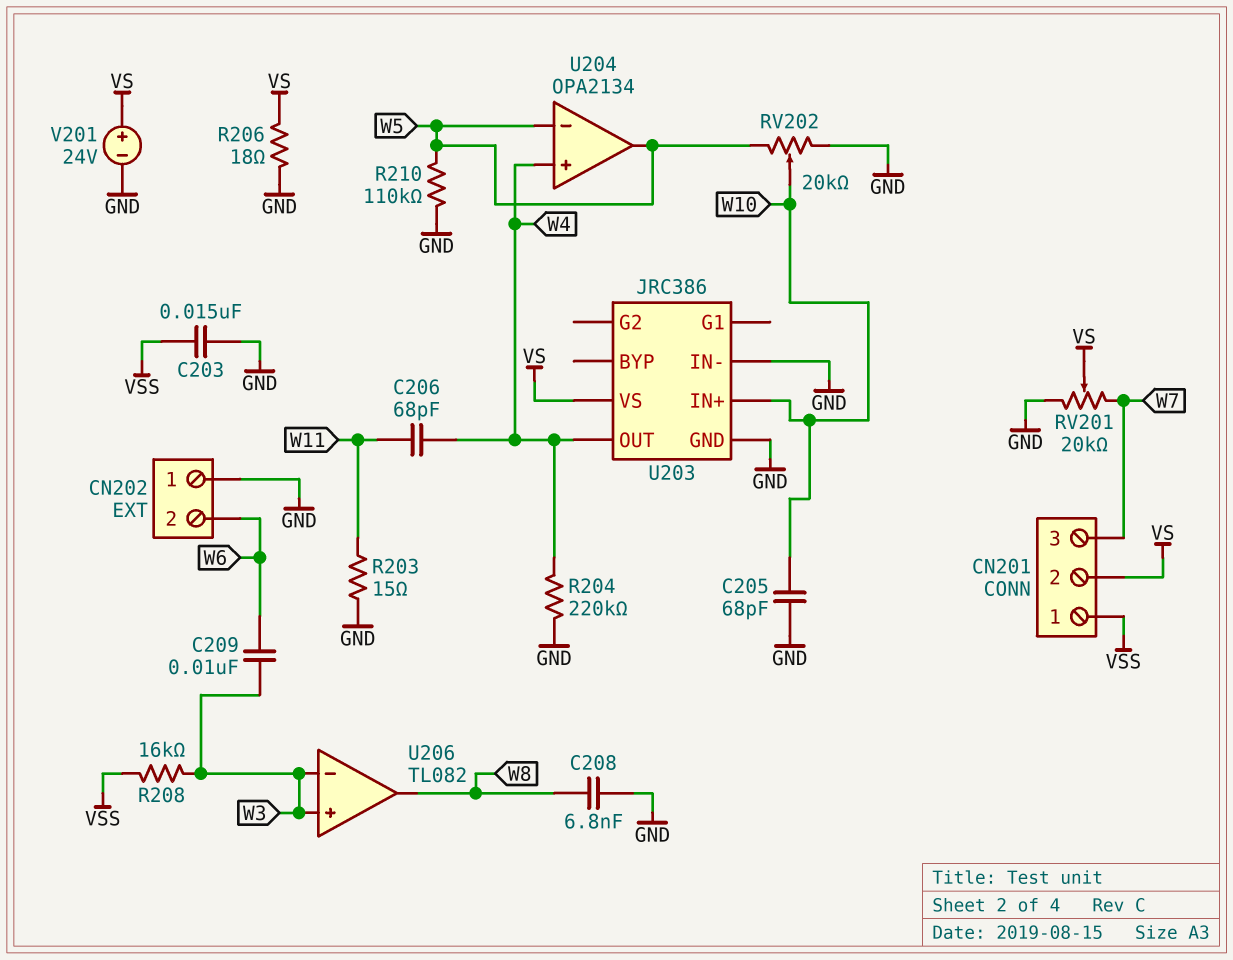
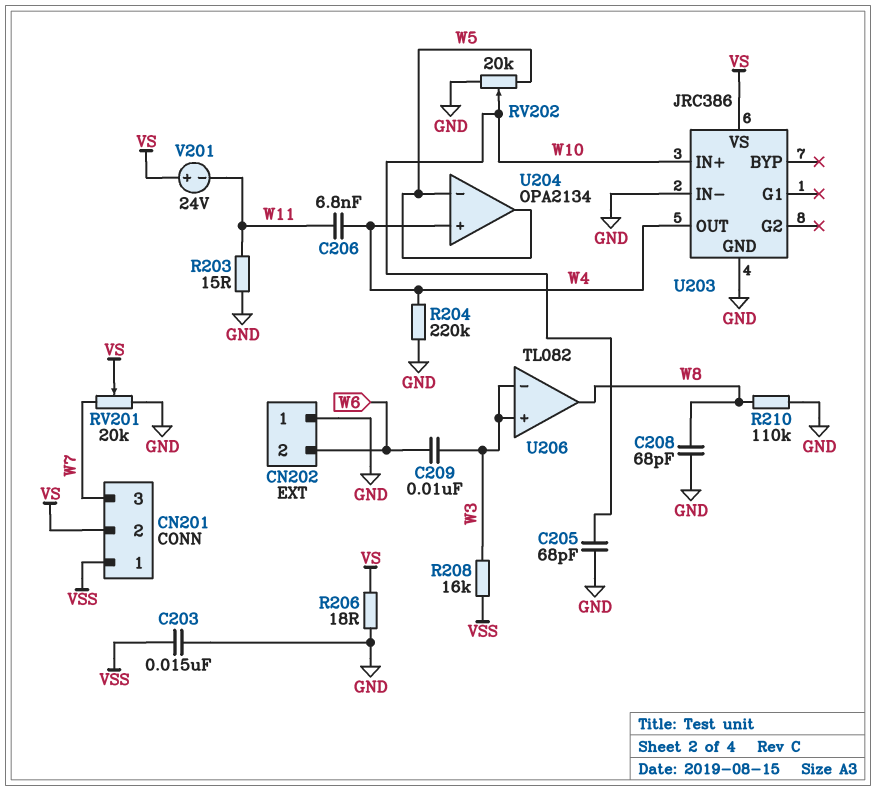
C206: 68pF (W4, W11) -> 6.8nF (W4, W11)
C208: 6.8nF (GND, W8) -> 68pF (GND, W8)
R210: 110k (GND, W5) -> 110k (GND, W8)
V201: 24V (plus VS, minus GND) -> 24V (plus VS, minus W11)

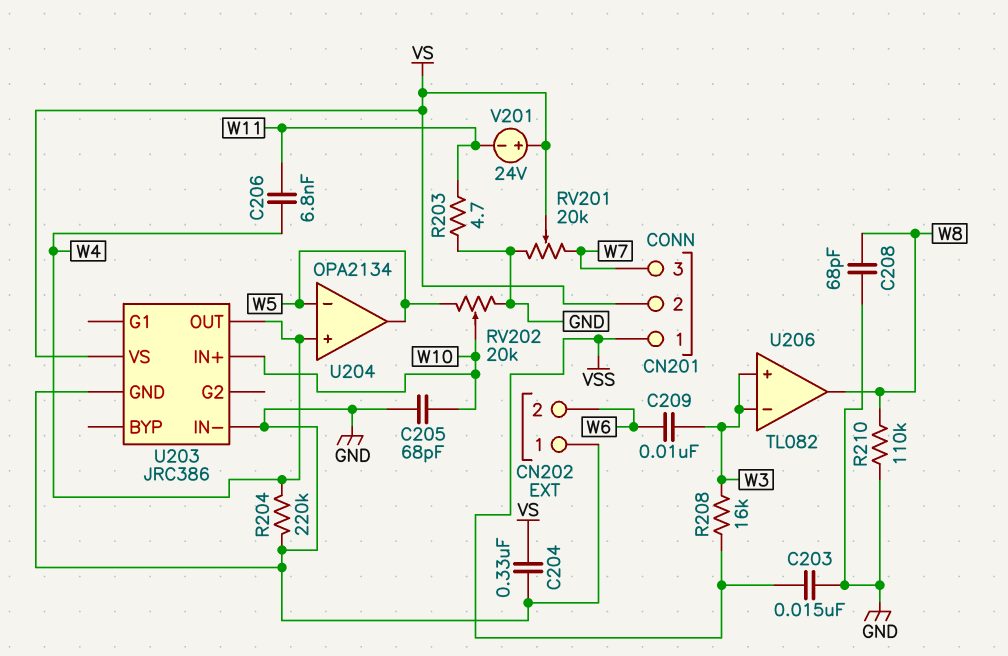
C204: none -> 330nF (GND, VS)
R203: 15 (GND, W11) -> 4.7 (GND, W11)
R206: 18 (GND, VS) -> none

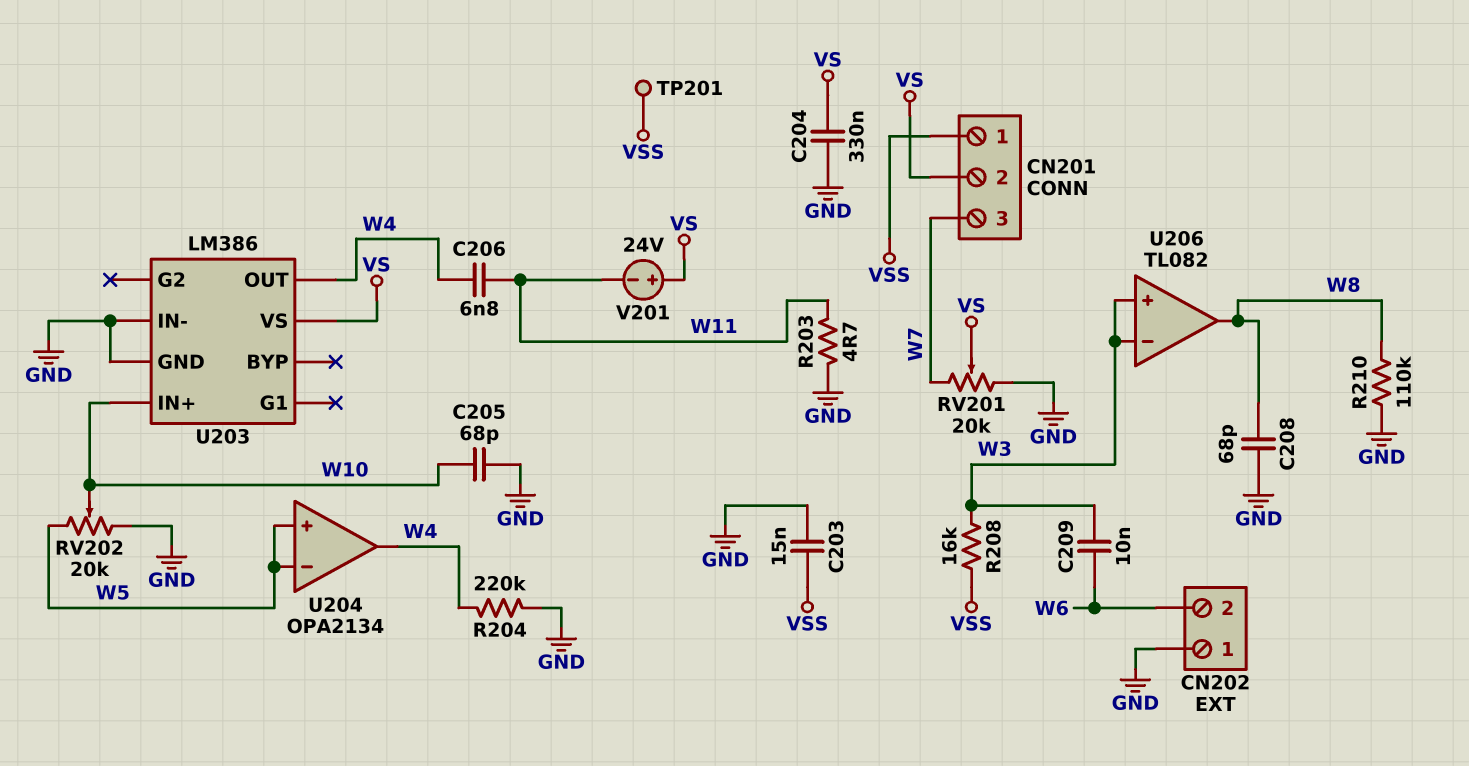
TP201: none -> test point (VSS)
U203: JRC386 -> LM386
U204 pin in+: W4 -> W5
U204 pin out: W5 -> W4

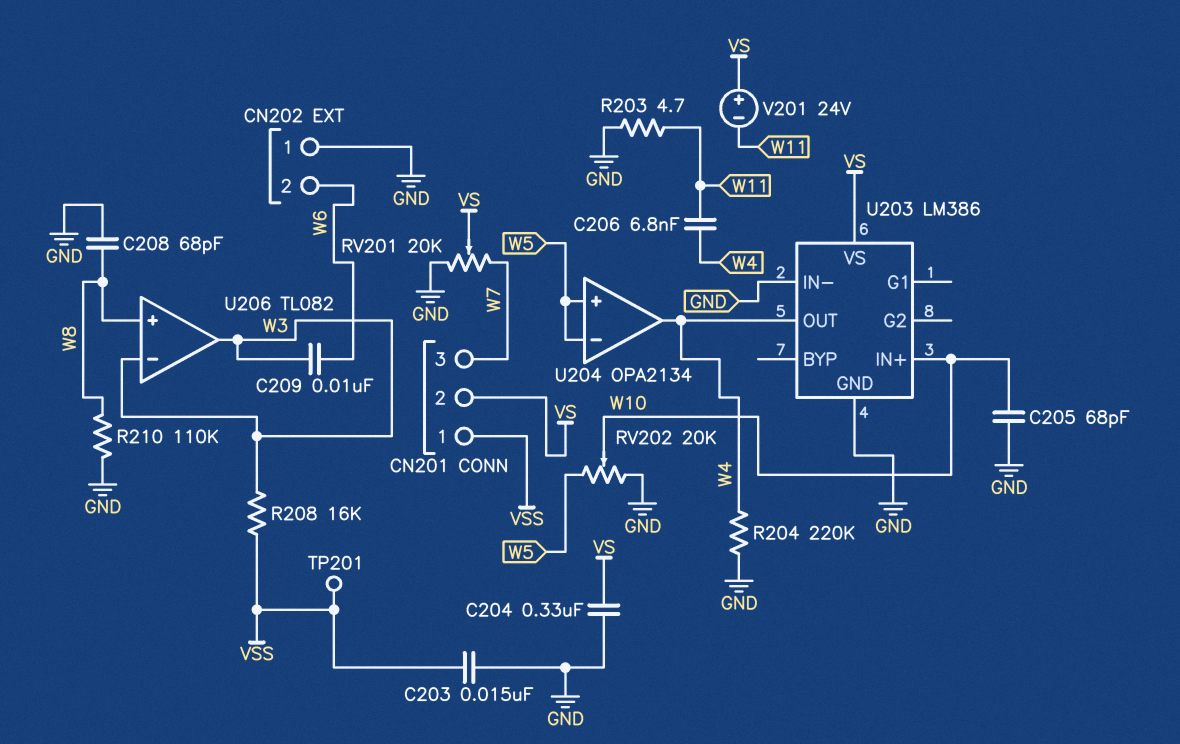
U206 pin in+: W3 -> W8
U206 pin out: W8 -> W3

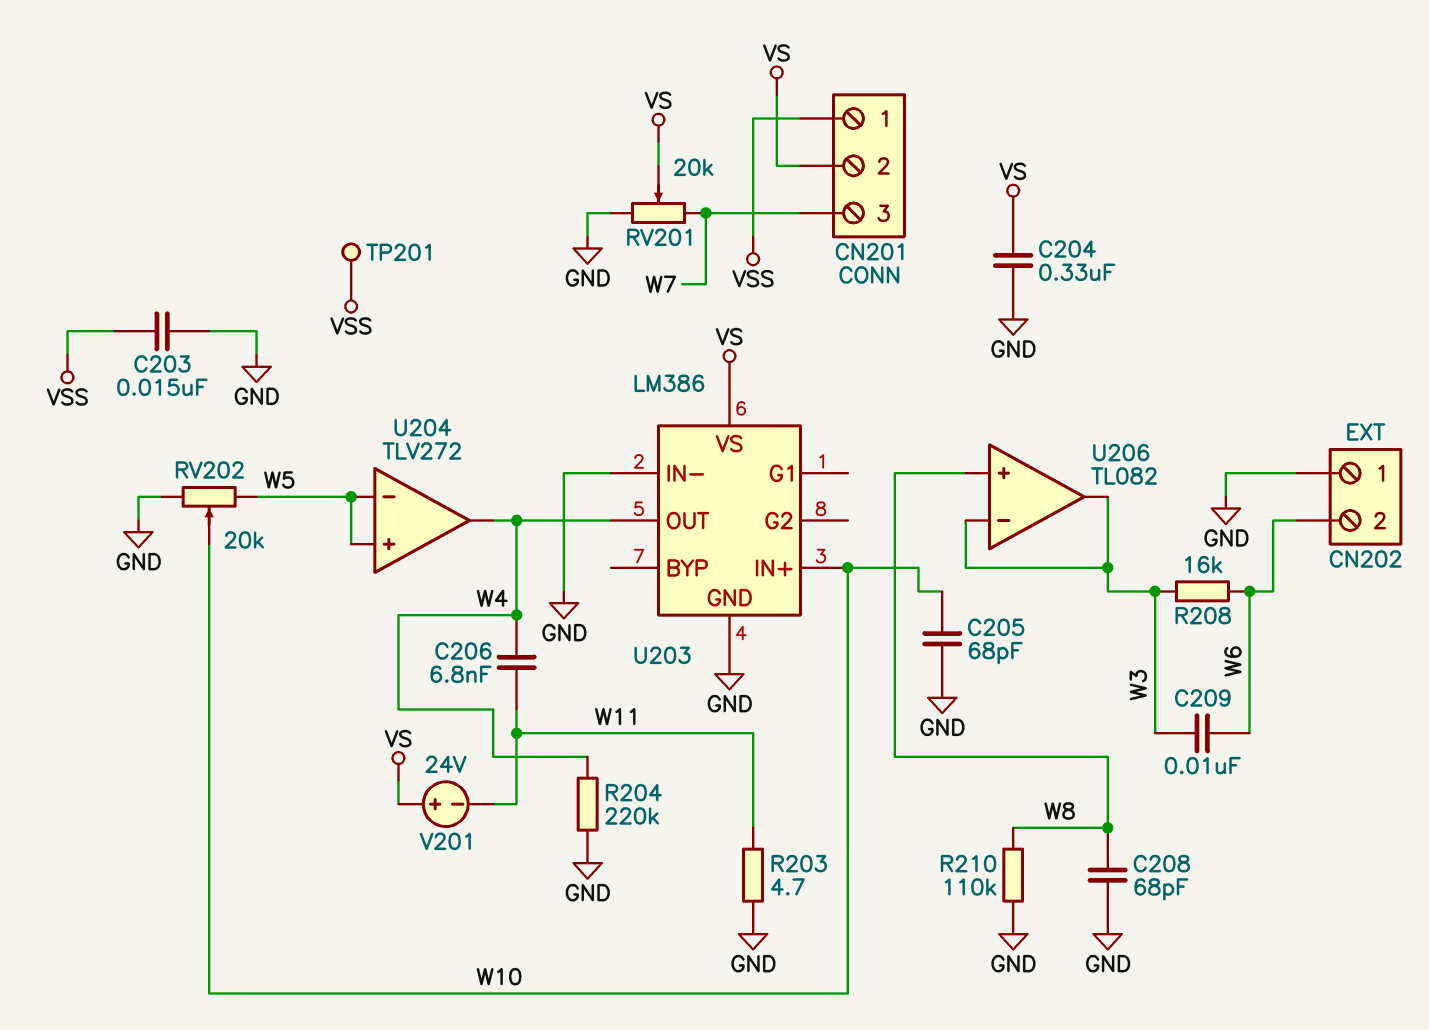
R208: 16k (VSS, W3) -> 16k (W3, W6)
U204: OPA2134 -> TLV272

